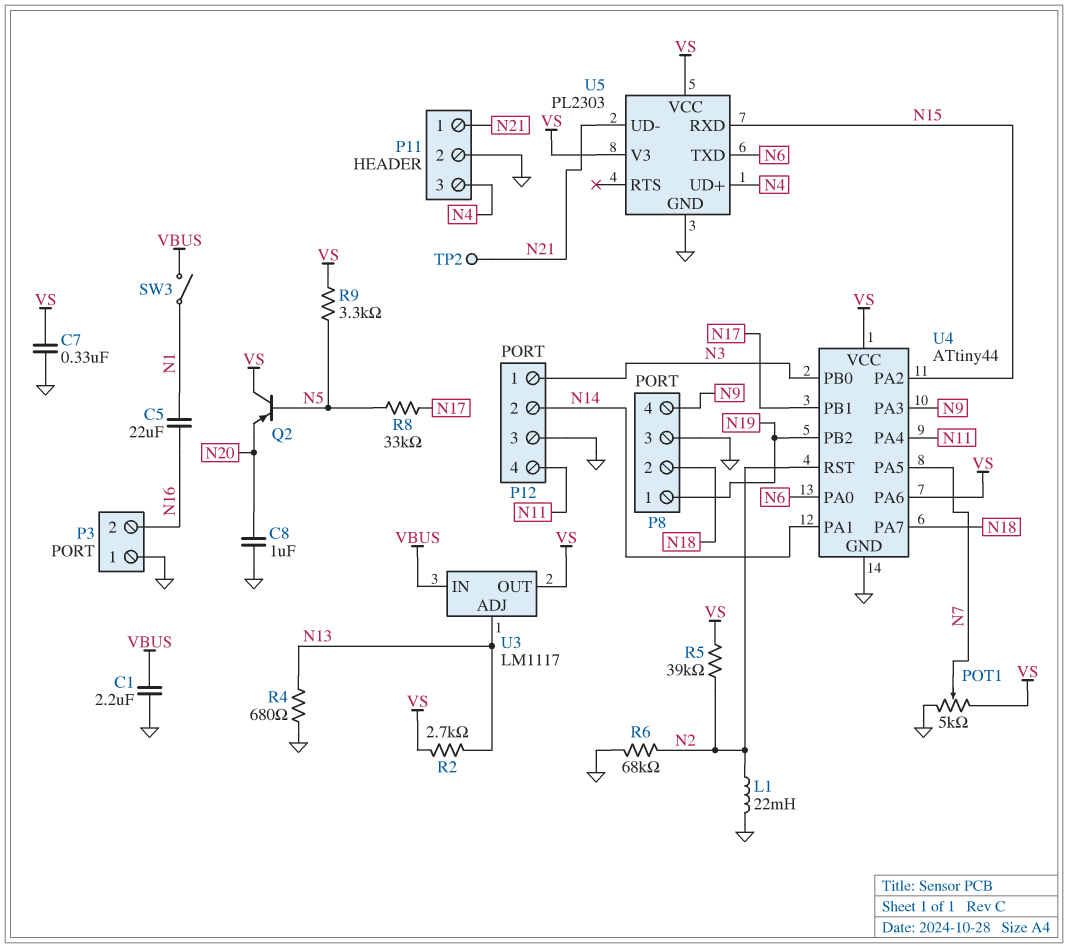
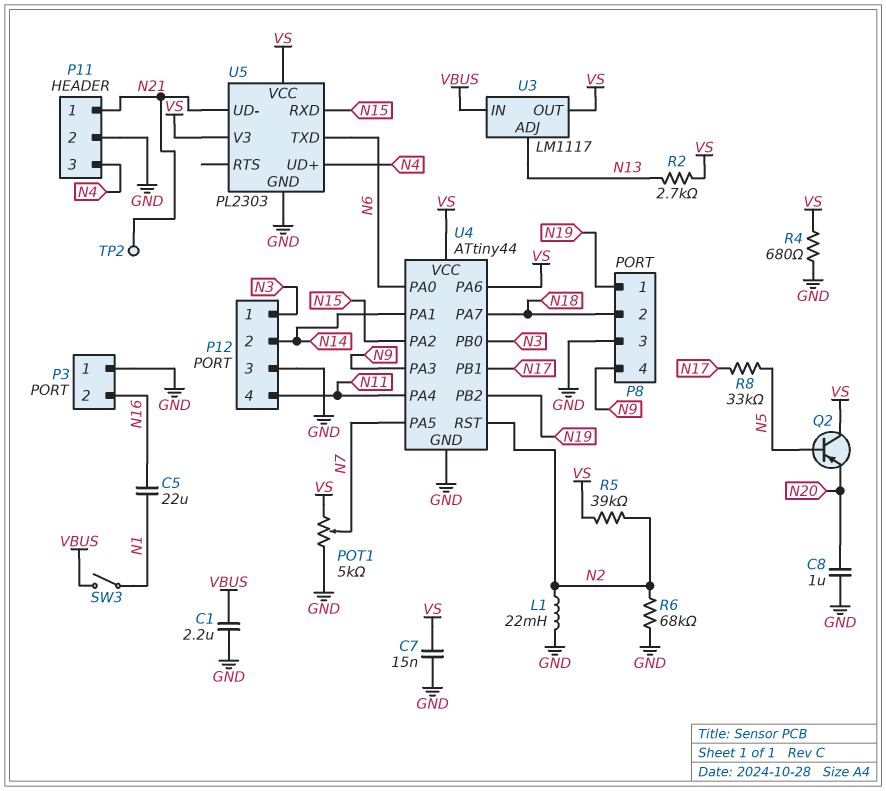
C7: 330nF (GND, VS) -> 15nF (GND, VS)
R4: 680 (GND, N13) -> 680 (GND, VS)
R9: 3.3k (N5, VS) -> none

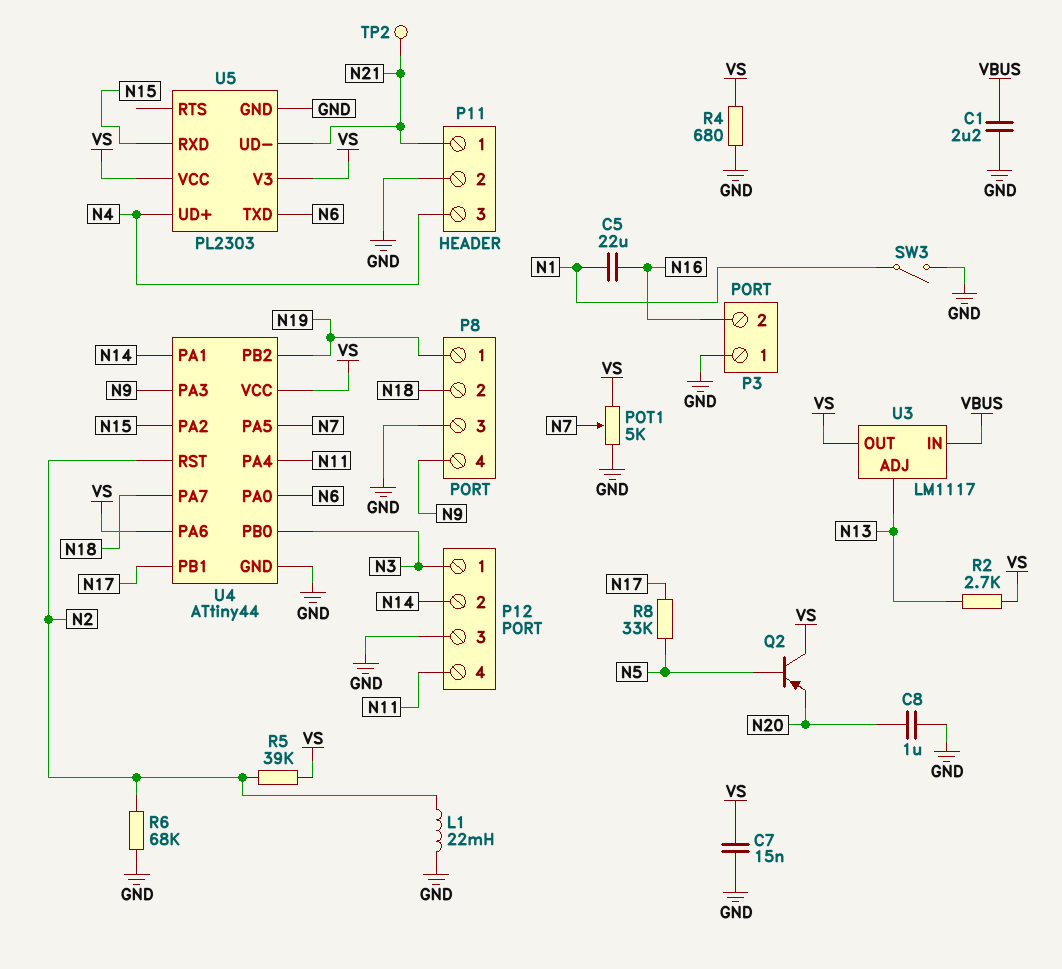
SW3: switch (N1, VBUS) -> switch (GND, N1)

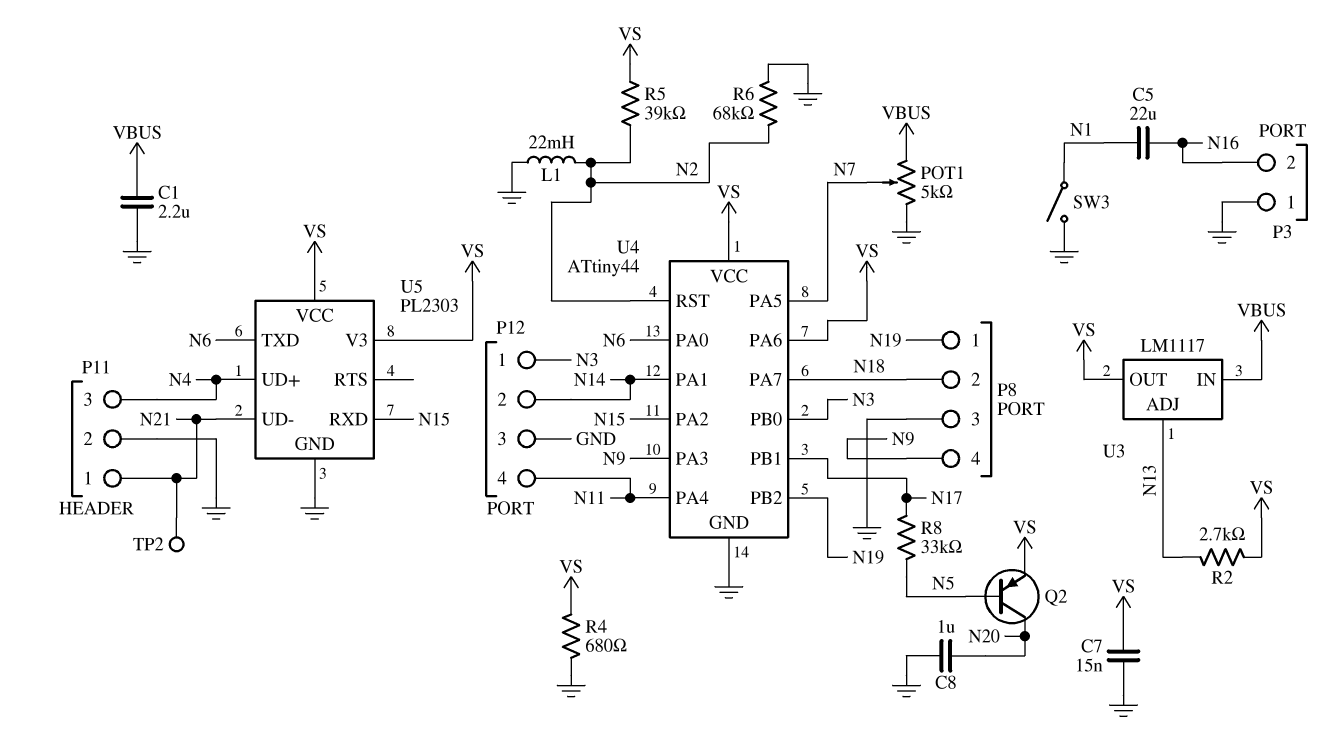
POT1: 5k (GND, VS, wiper N7) -> 5k (GND, VBUS, wiper N7)
Q2: PNP (B N5, C VS, E N20) -> PNP (B N5, C N20, E VS)

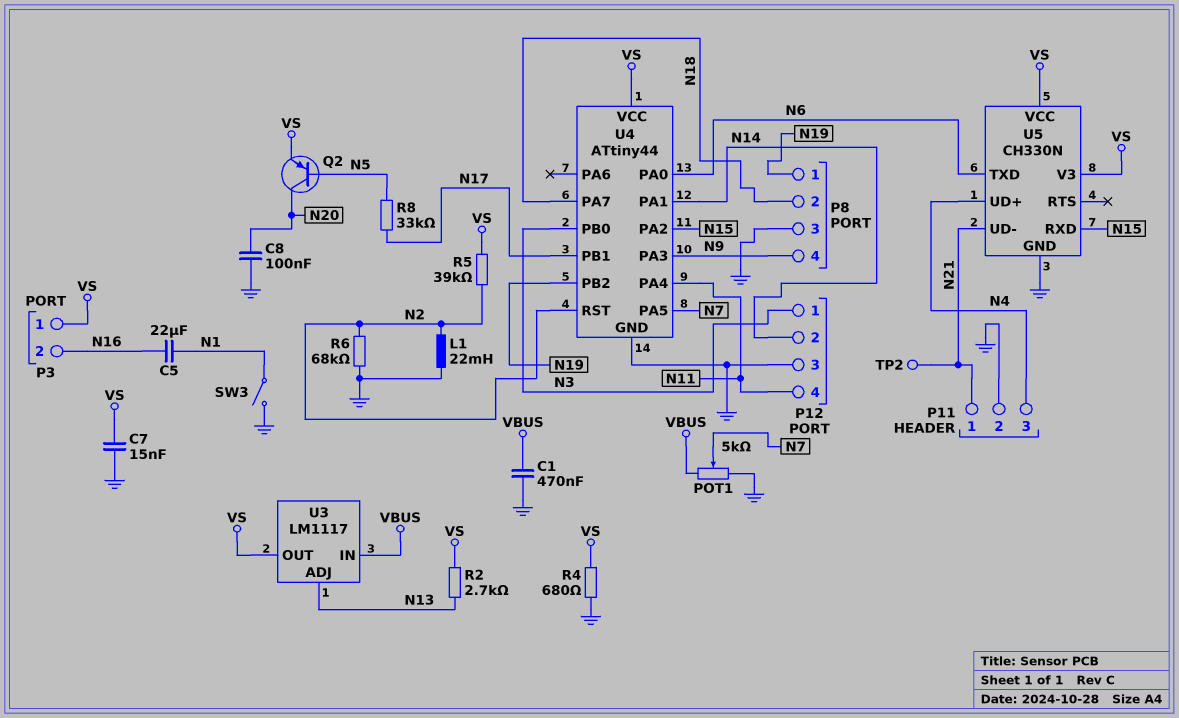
C1: 2.2uF (GND, VBUS) -> 470nF (GND, VBUS)
C8: 1uF (GND, N20) -> 100nF (GND, N20)
P3 pin 1: GND -> VS
U4 pin PA6: VS -> none
U5: PL2303 -> CH330N

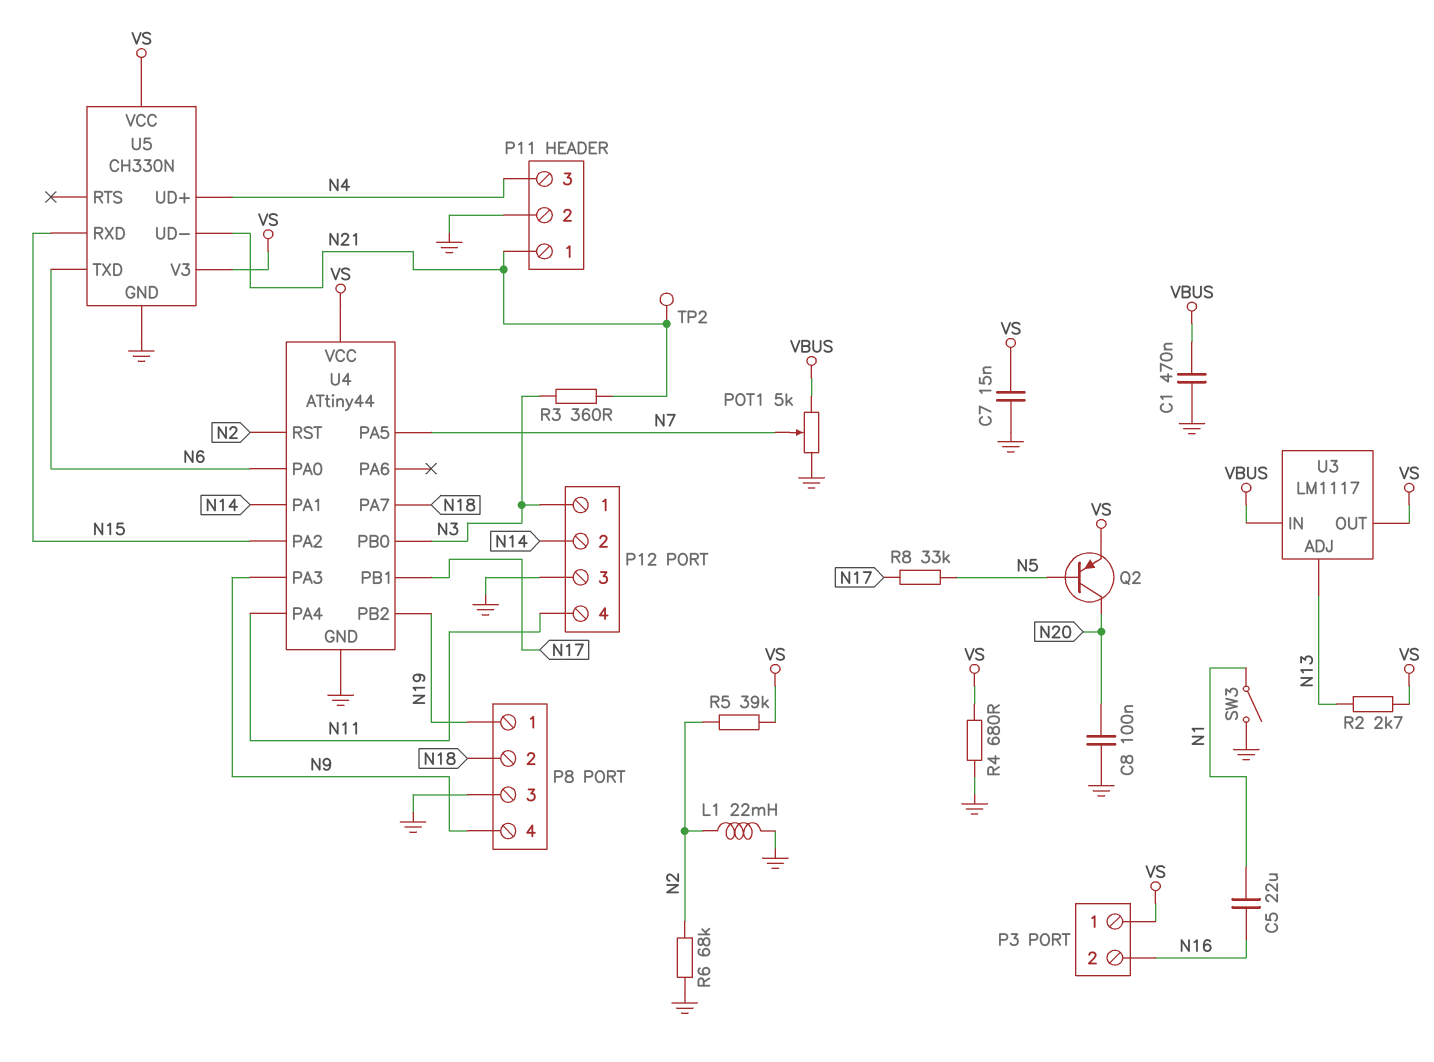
R3: none -> 360 (N3, N21)

